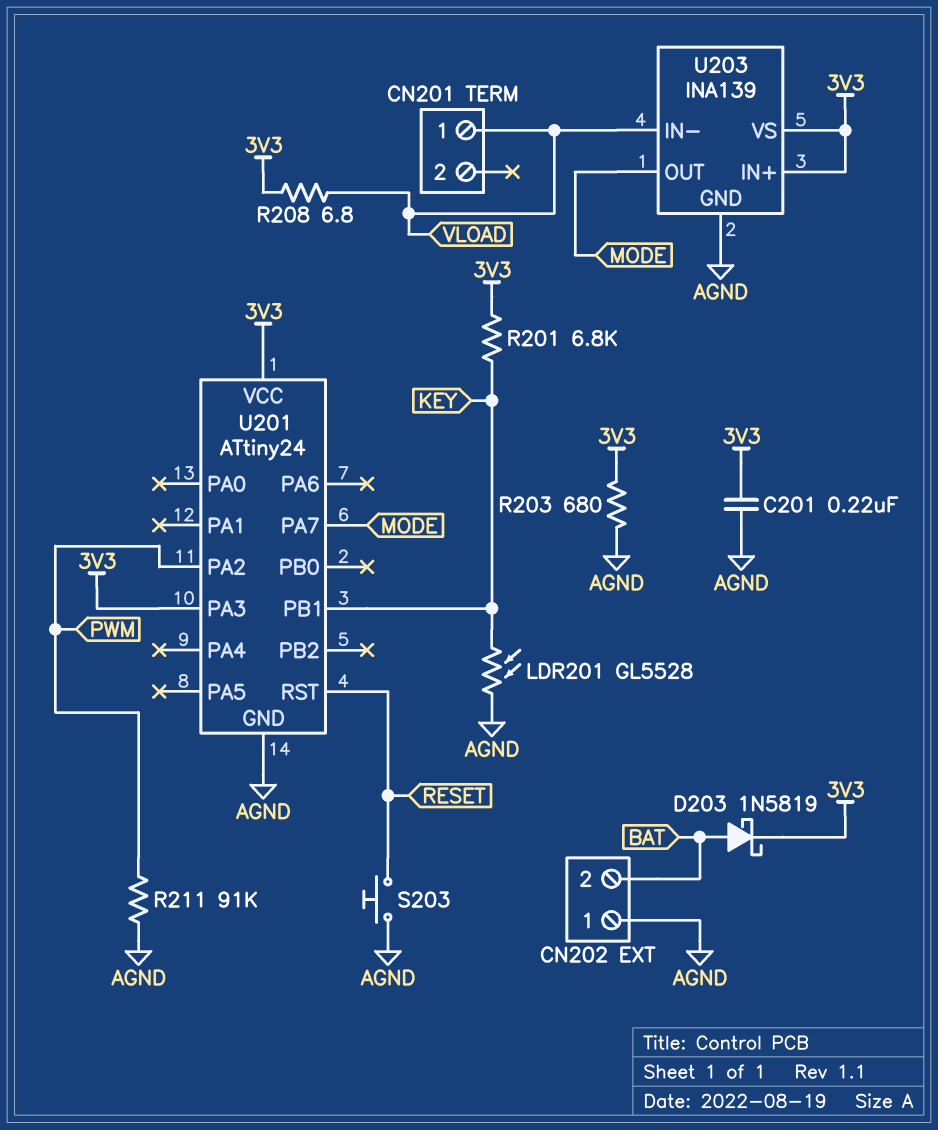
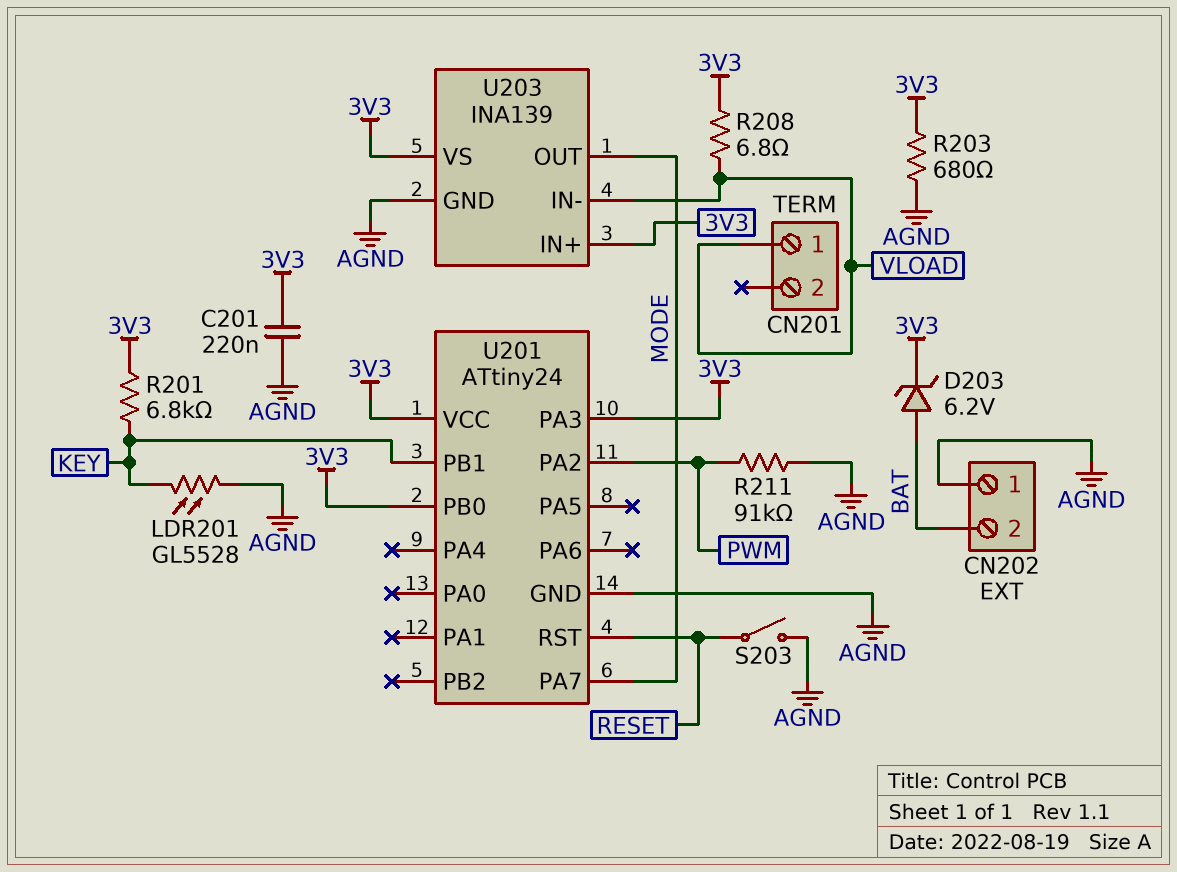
D203: schottky 1N5819 (A BAT, K 3V3) -> zener 6.2V (A BAT, K 3V3)
S203: button (AGND, RESET) -> switch (AGND, RESET)
U201 pin PB0: none -> 3V3

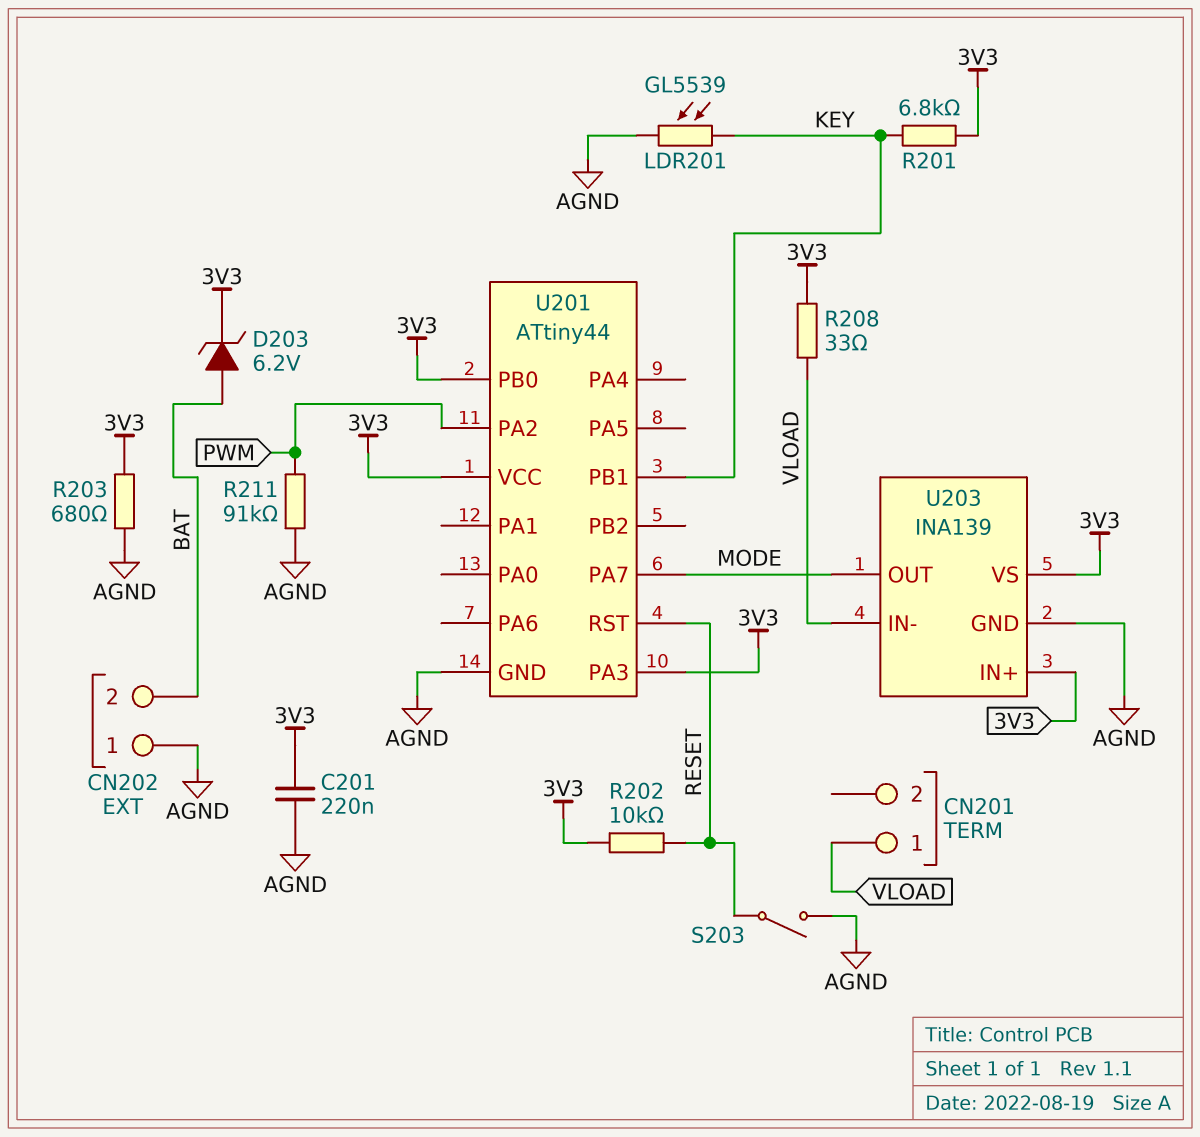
LDR201: GL5528 (AGND, KEY) -> GL5539 (AGND, KEY)
R202: none -> 10k (3V3, RESET)
R208: 6.8 (3V3, VLOAD) -> 33 (3V3, VLOAD)
U201: ATtiny24 -> ATtiny44

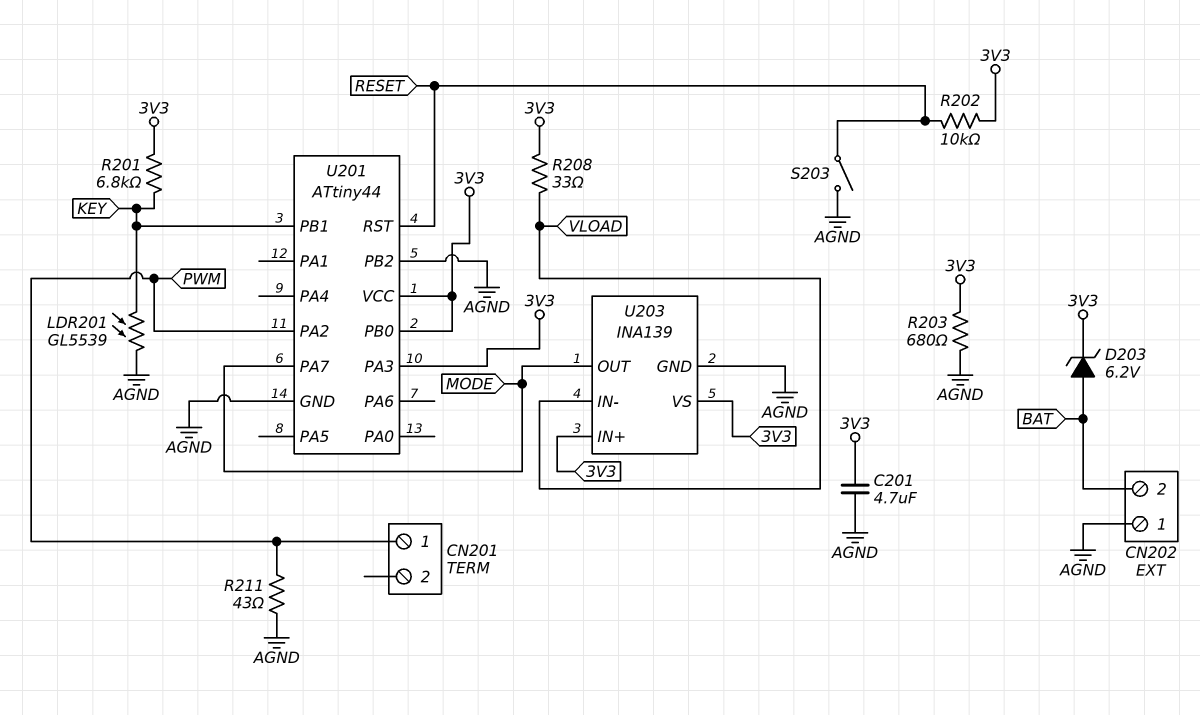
C201: 220nF (3V3, AGND) -> 4.7uF (3V3, AGND)
CN201 pin 1: VLOAD -> PWM
R211: 91k (AGND, PWM) -> 43 (AGND, PWM)
U201 pin PB2: none -> AGND

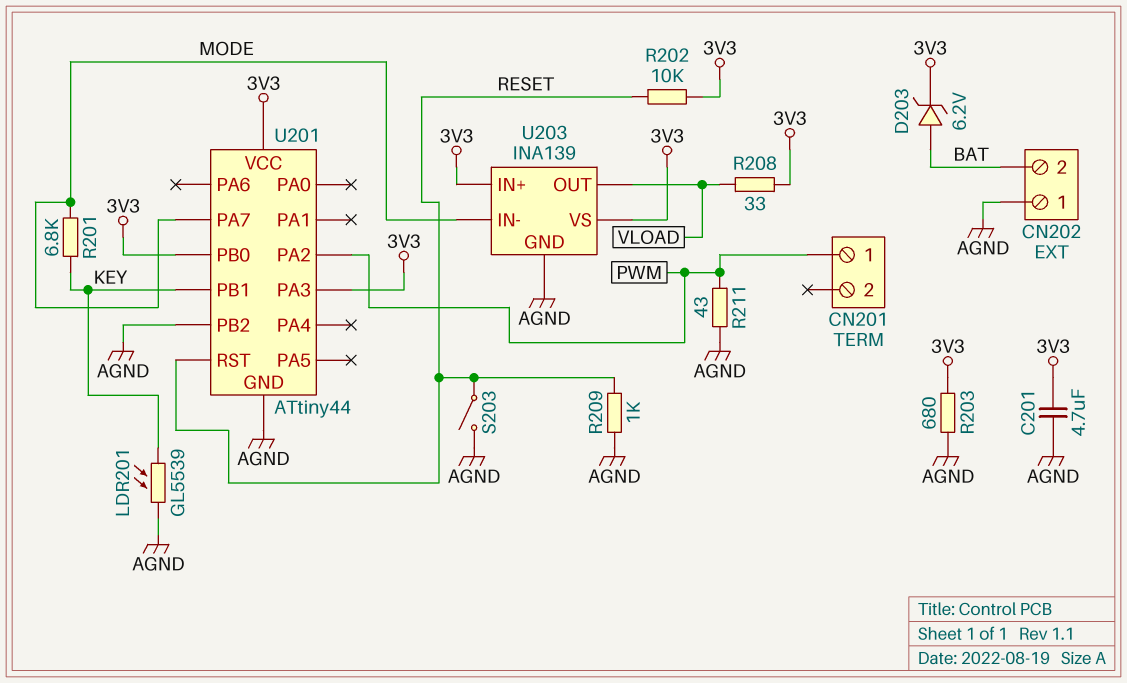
R201: 6.8k (3V3, KEY) -> 6.8k (KEY, MODE)
R209: none -> 1k (AGND, RESET)
U203 pin IN-: VLOAD -> MODE
U203 pin OUT: MODE -> VLOAD

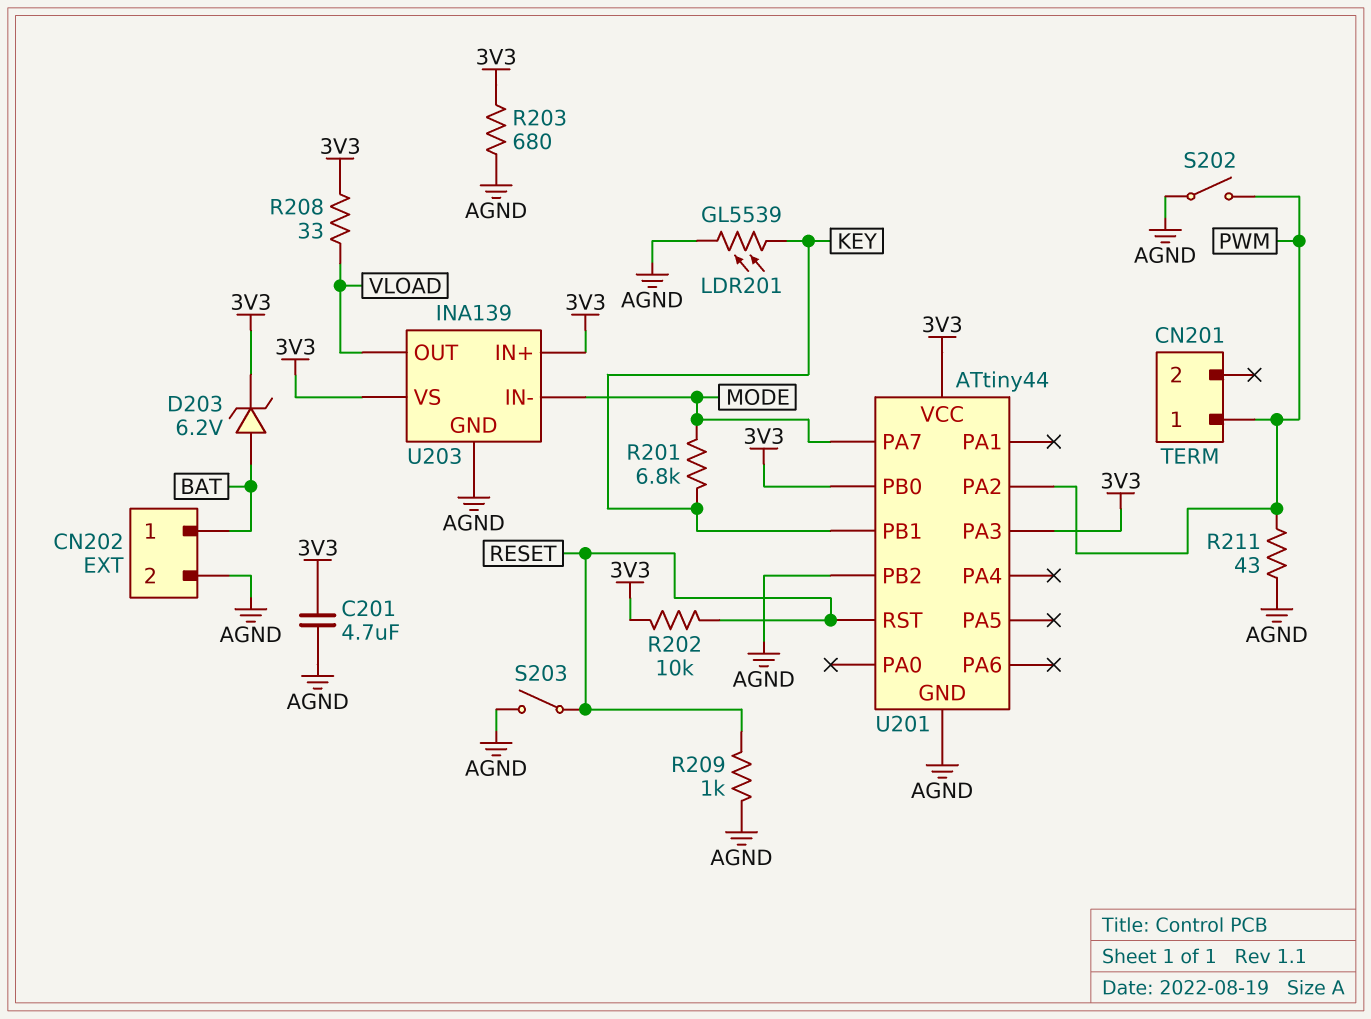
CN202 pin 1: AGND -> BAT
CN202 pin 2: BAT -> AGND
S202: none -> switch (AGND, PWM)

